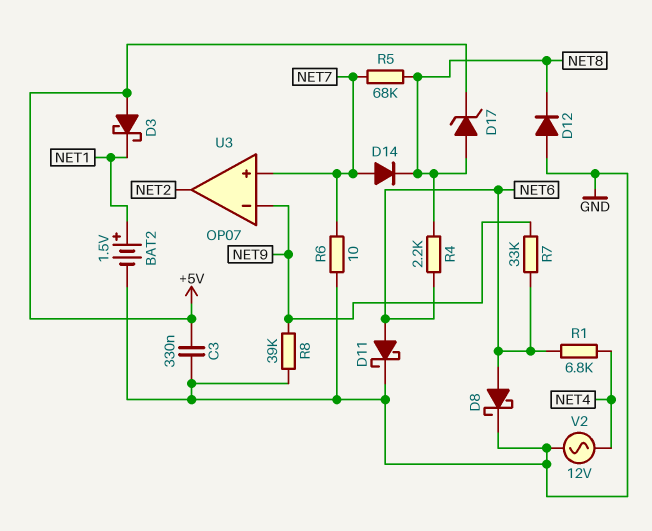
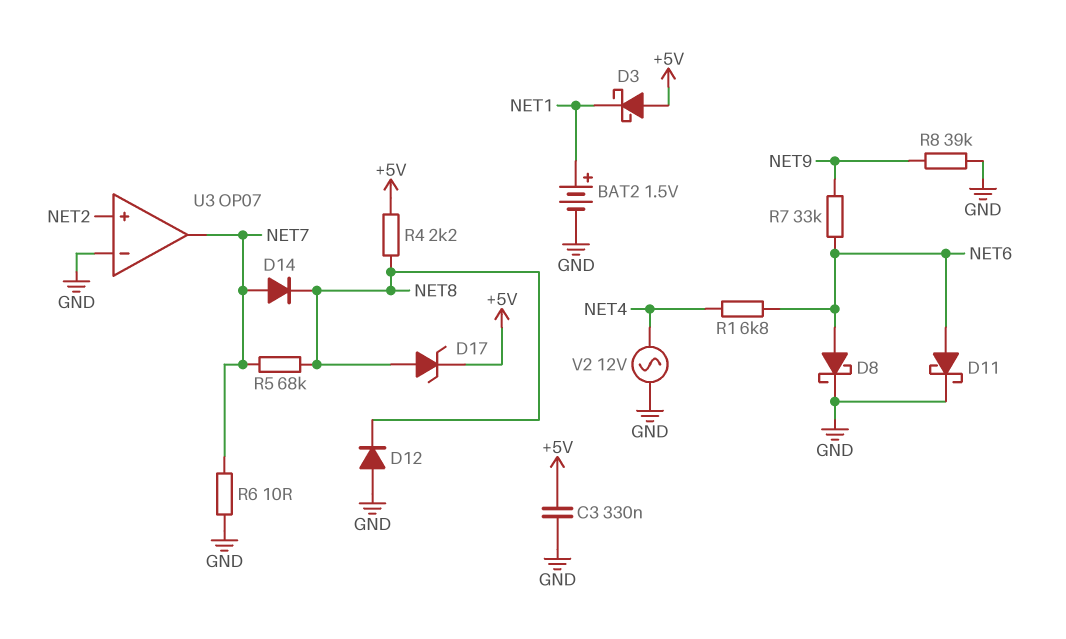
R4: 2.2k (NET6, NET8) -> 2.2k (+5V, NET8)
U3 pin in+: NET7 -> NET2
U3 pin in-: NET9 -> GND
U3 pin out: NET2 -> NET7

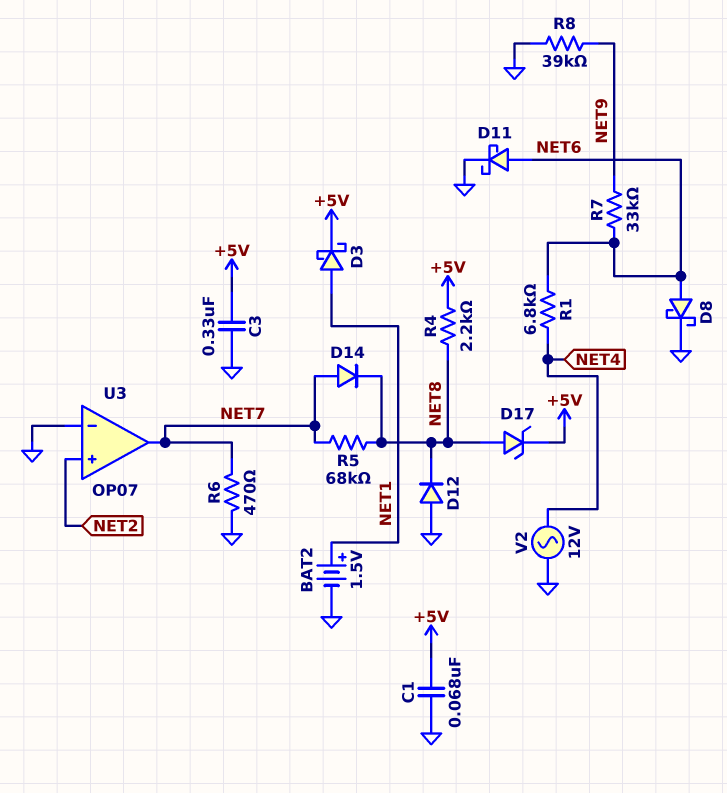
C1: none -> 68nF (+5V, GND)
D3: schottky (A +5V, K NET1) -> schottky (A NET1, K +5V)
R6: 10 (GND, NET7) -> 470 (GND, NET7)

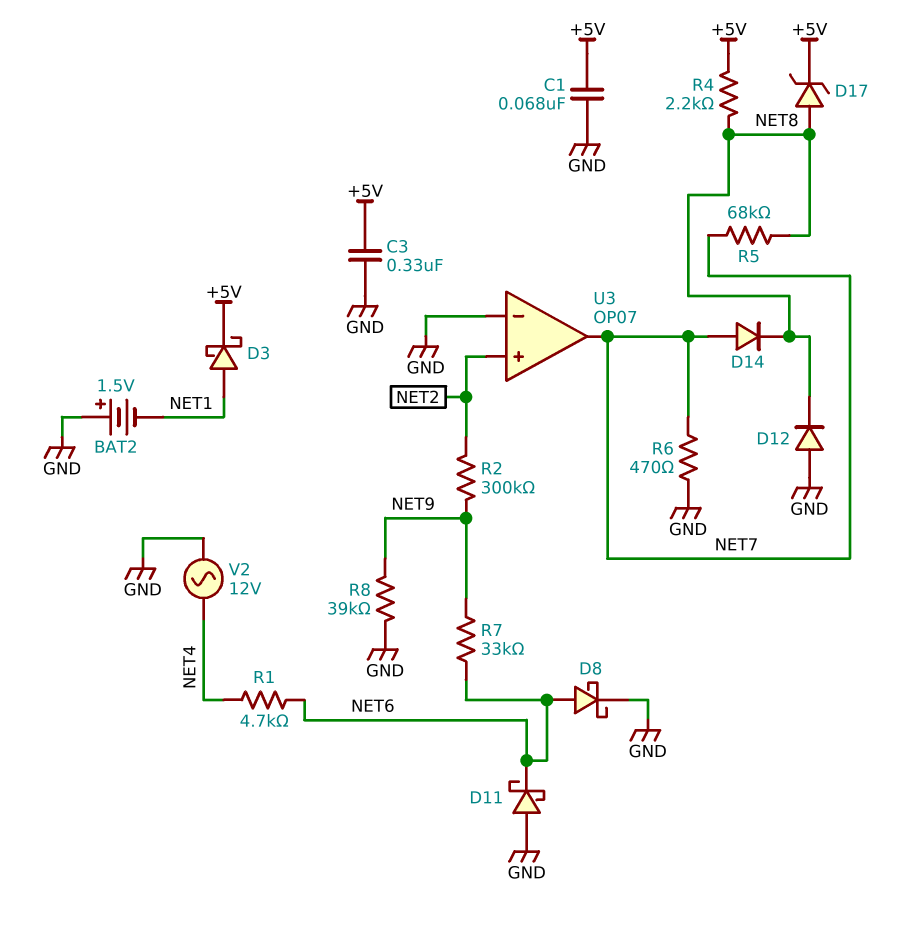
BAT2: 1.5V (plus NET1, minus GND) -> 1.5V (plus GND, minus NET1)
D11: schottky (A NET6, K GND) -> schottky (A GND, K NET6)
R1: 6.8k (NET4, NET6) -> 4.7k (NET4, NET6)
R2: none -> 300k (NET2, NET9)

